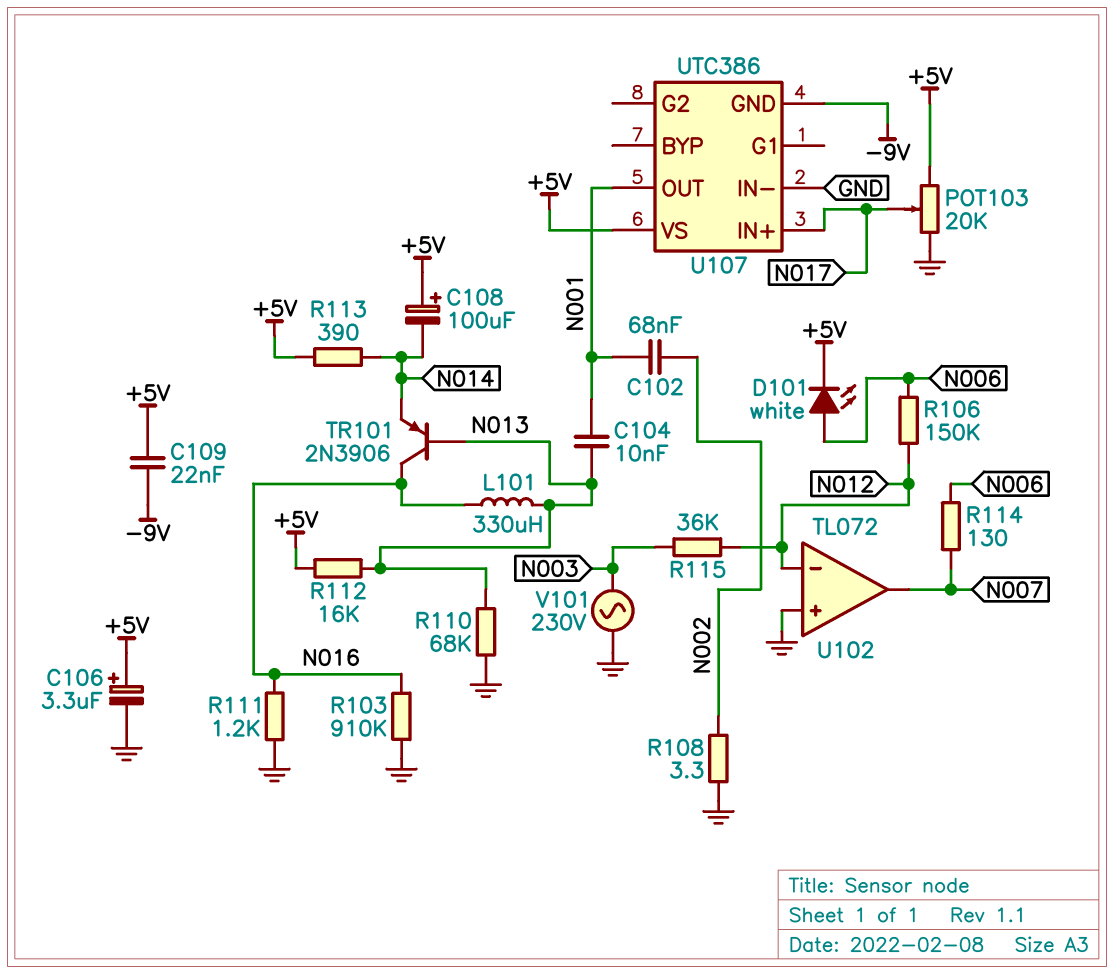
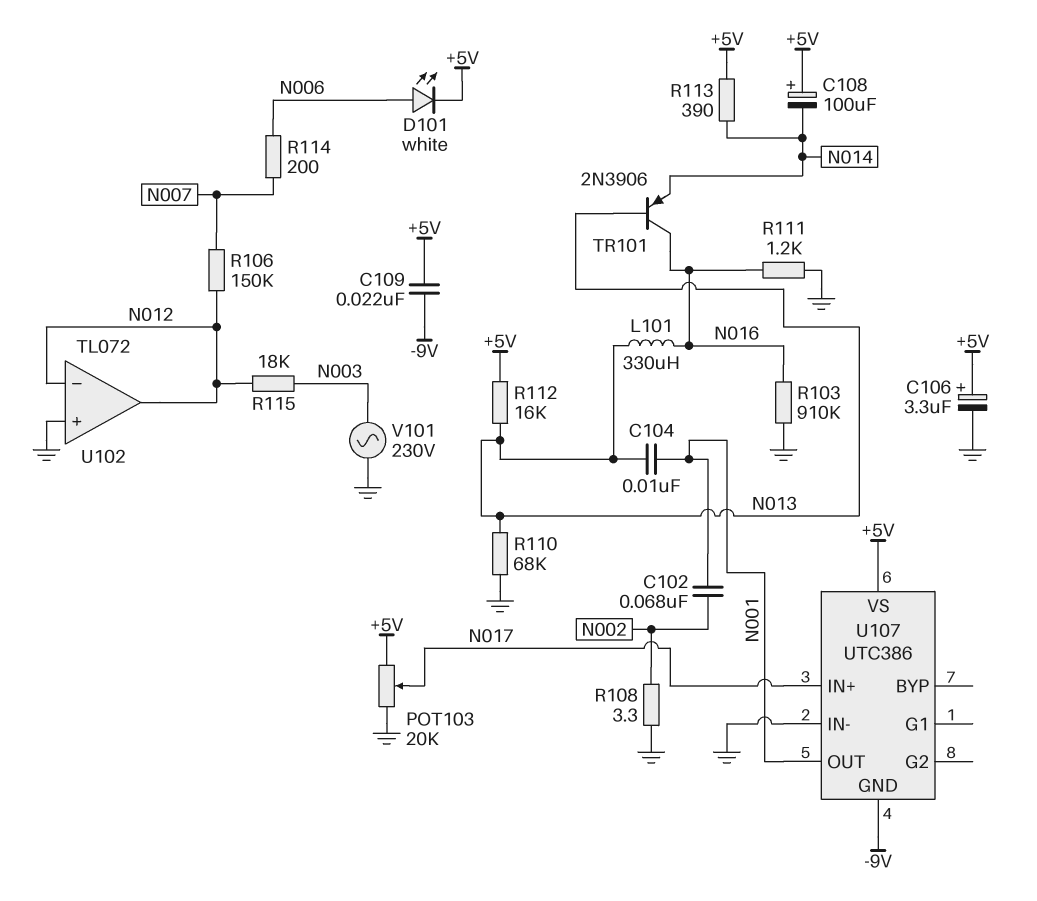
R106: 150k (N006, N012) -> 150k (N007, N012)
R114: 130 (N006, N007) -> 200 (N006, N007)
R115: 36k (N003, N012) -> 18k (N003, N012)
U102 pin out: N007 -> N012

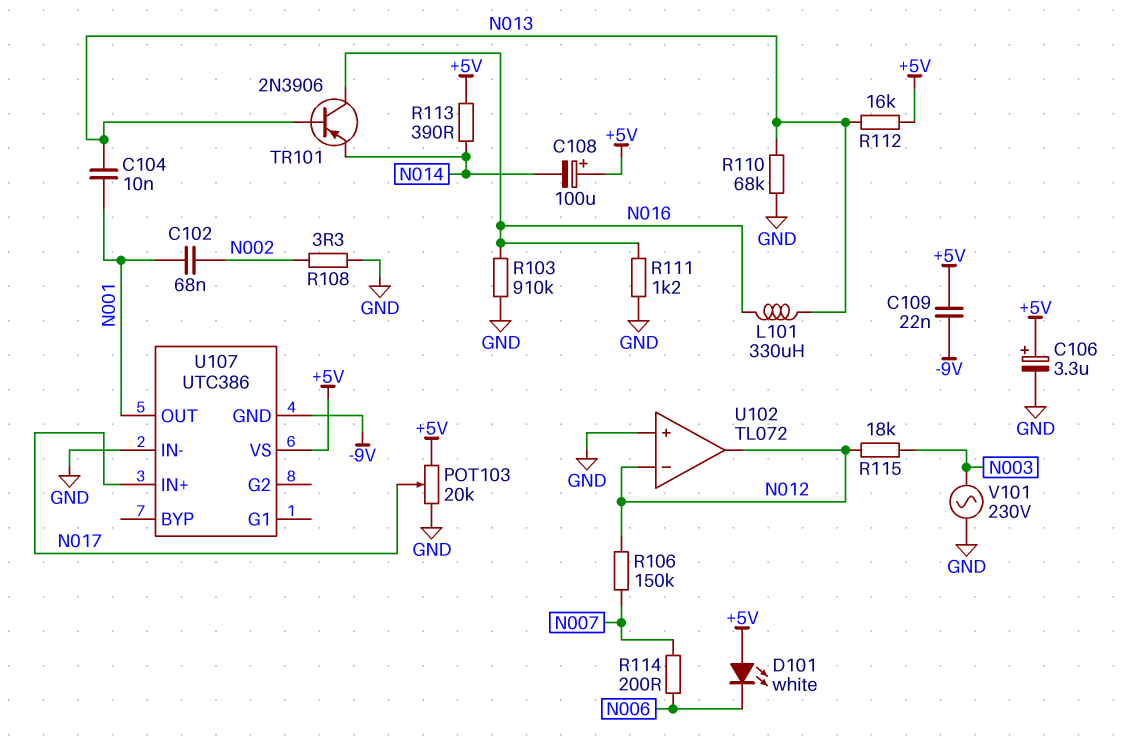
D101: LED white (A N006, K +5V) -> LED white (A +5V, K N006)

